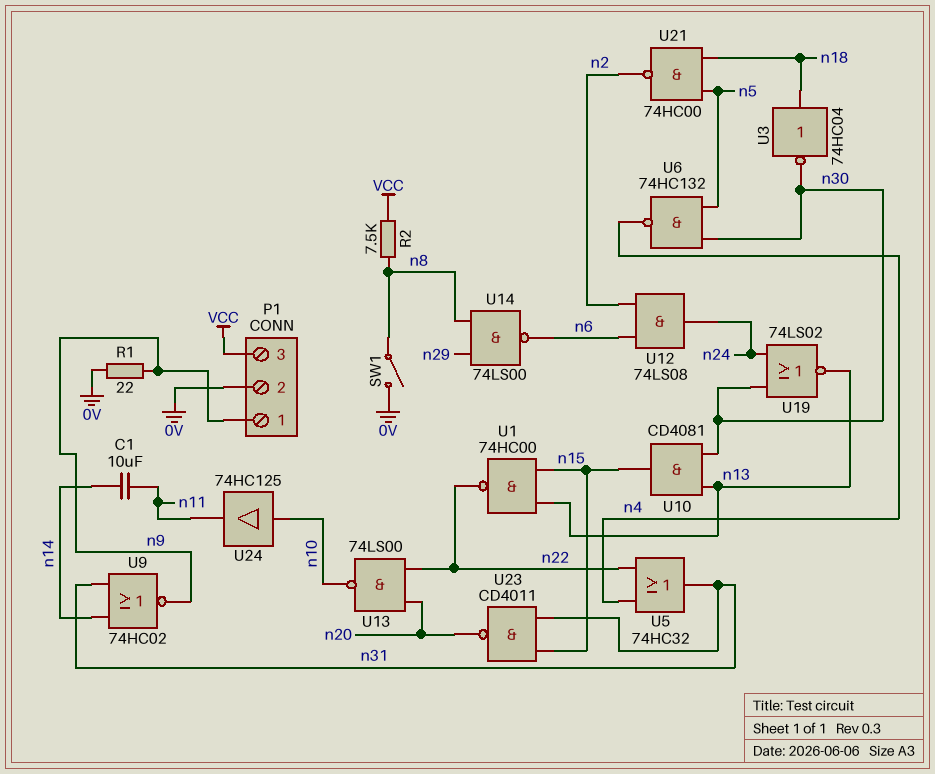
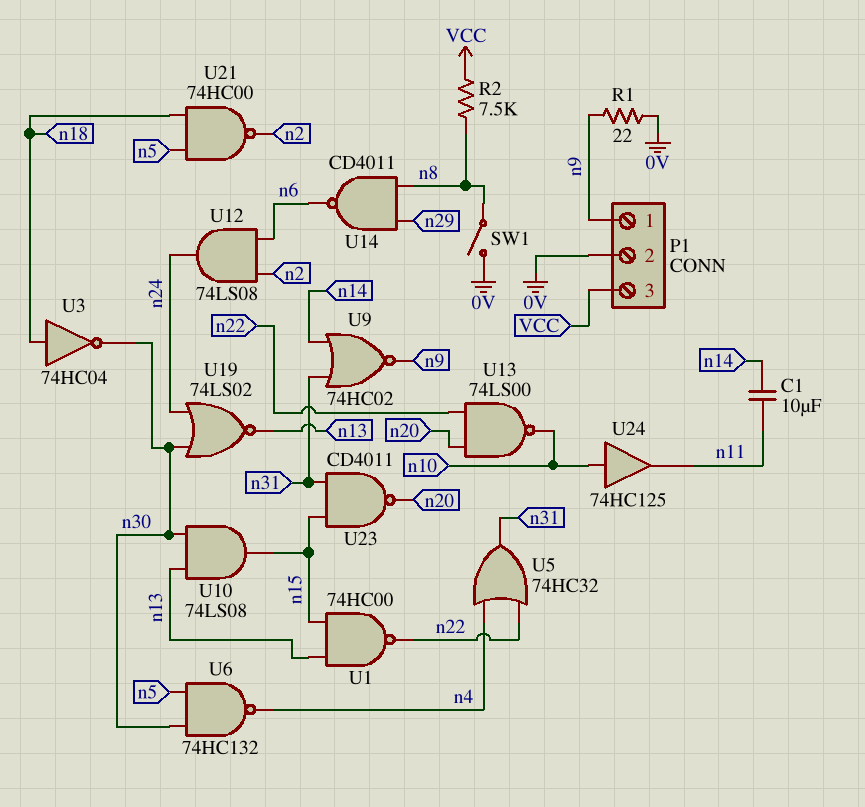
U10: AND CD4081 (in n13, in n30, out n15) -> AND 74LS08 (in n13, in n30, out n15)
U14: NAND 74LS00 (in n8, in n29, out n6) -> NAND CD4011 (in n8, in n29, out n6)

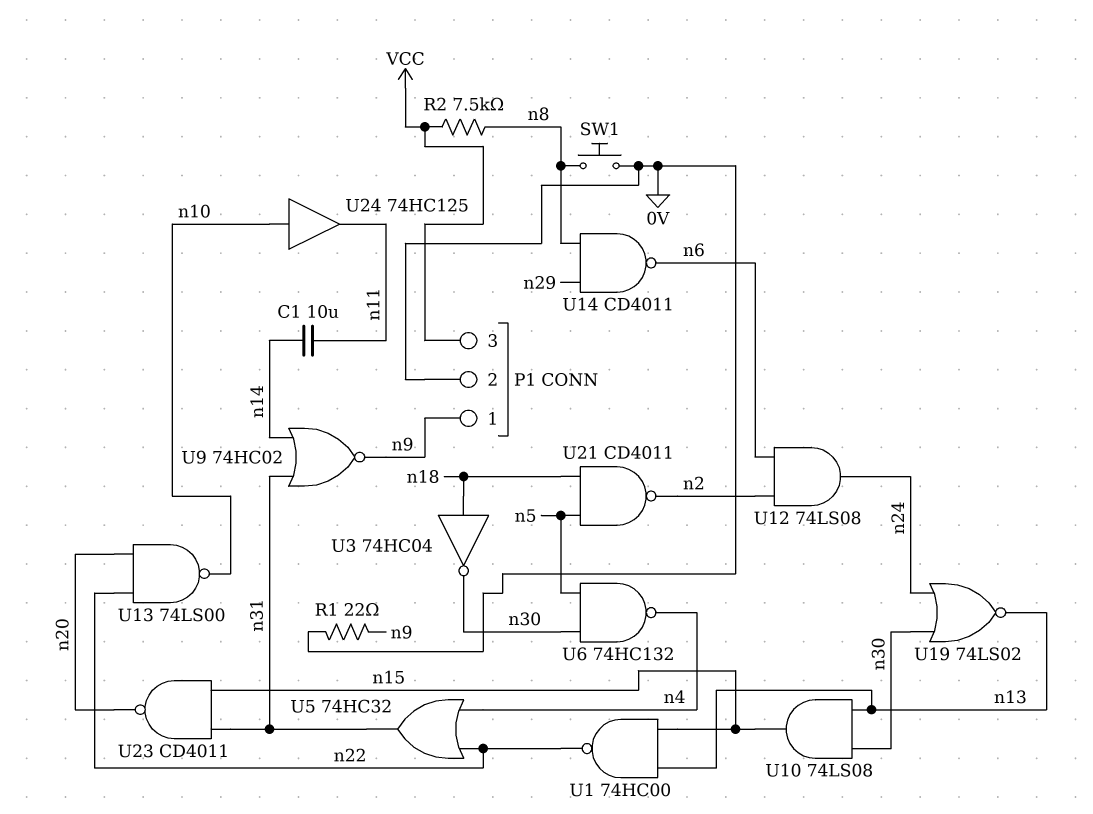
SW1: switch (0V, n8) -> button (0V, n8)
U21: NAND 74HC00 (in n5, in n18, out n2) -> NAND CD4011 (in n5, in n18, out n2)

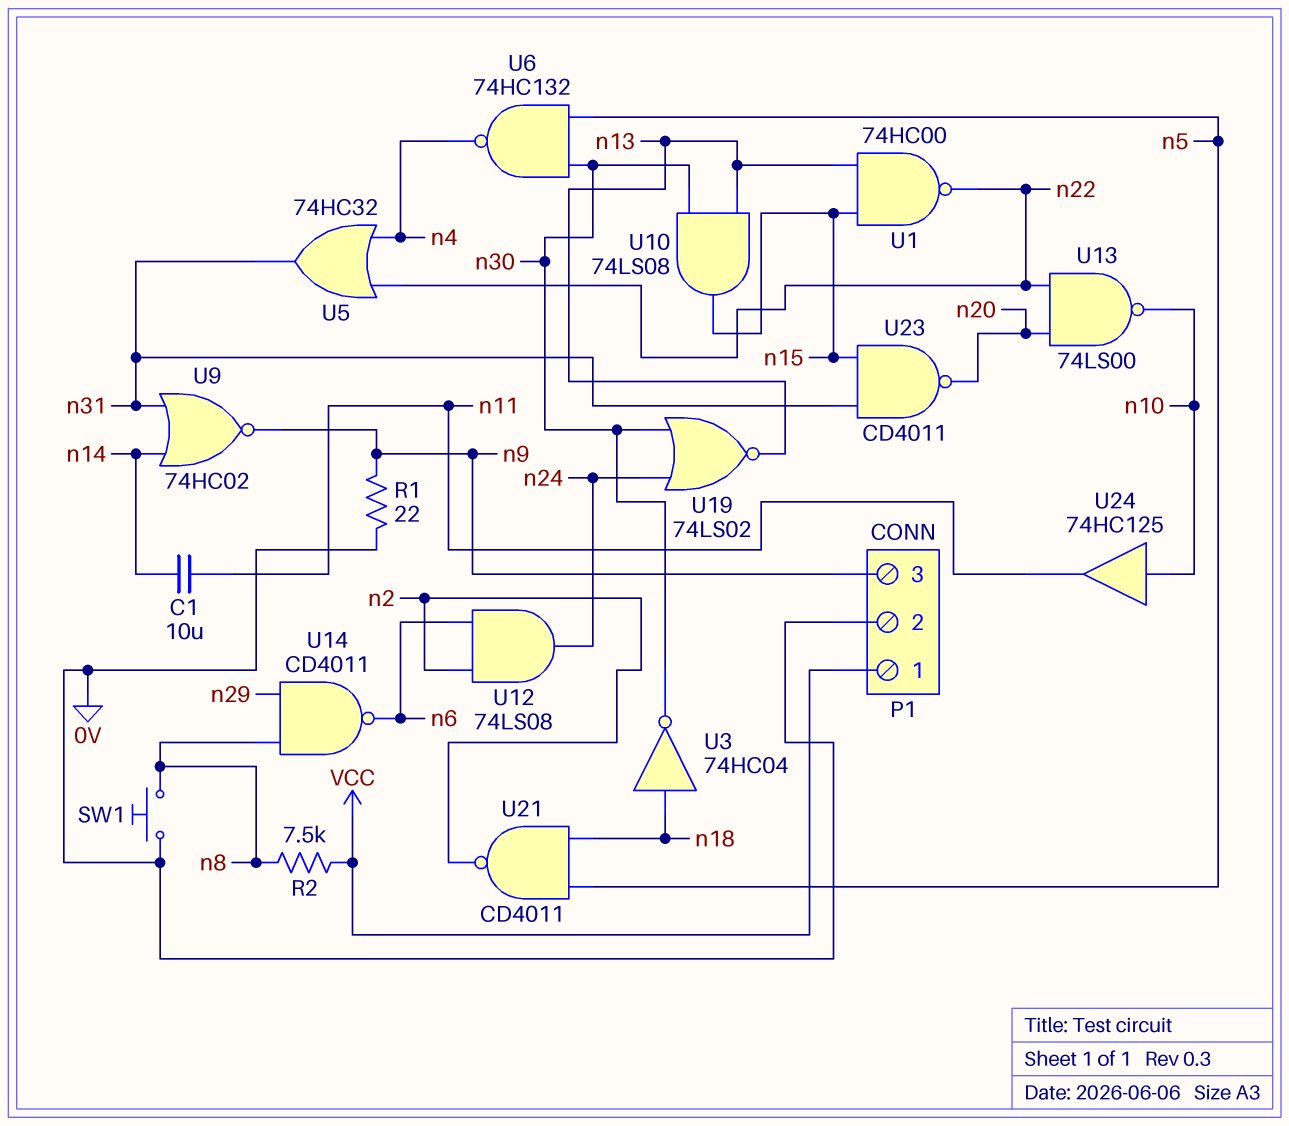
P1 pin 1: n9 -> VCC
P1 pin 3: VCC -> n9

